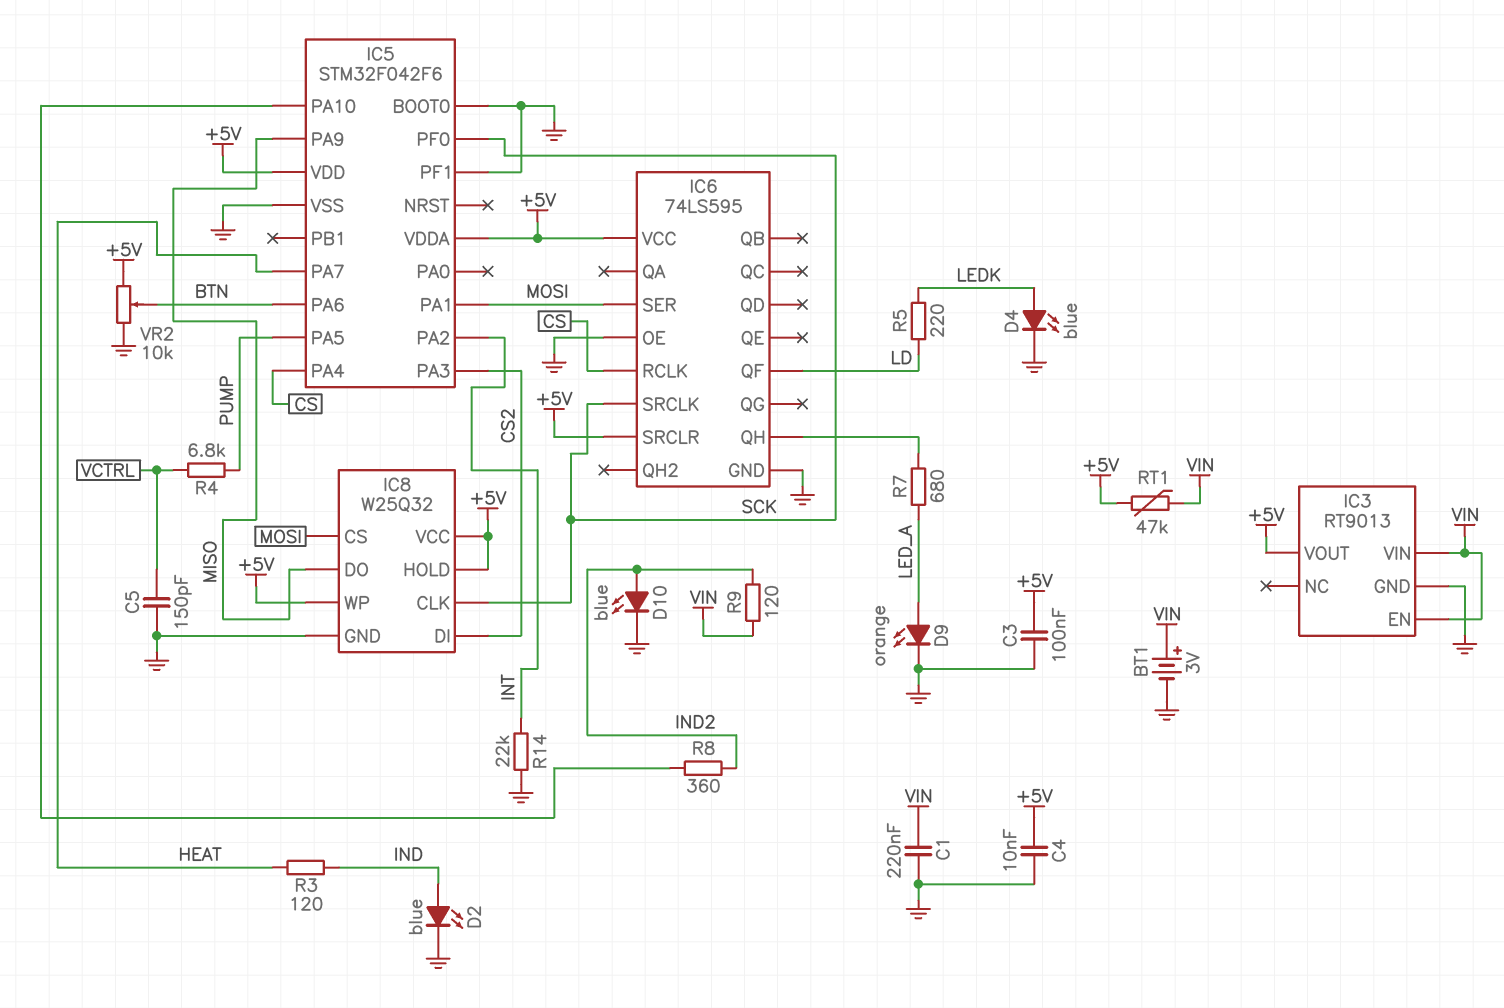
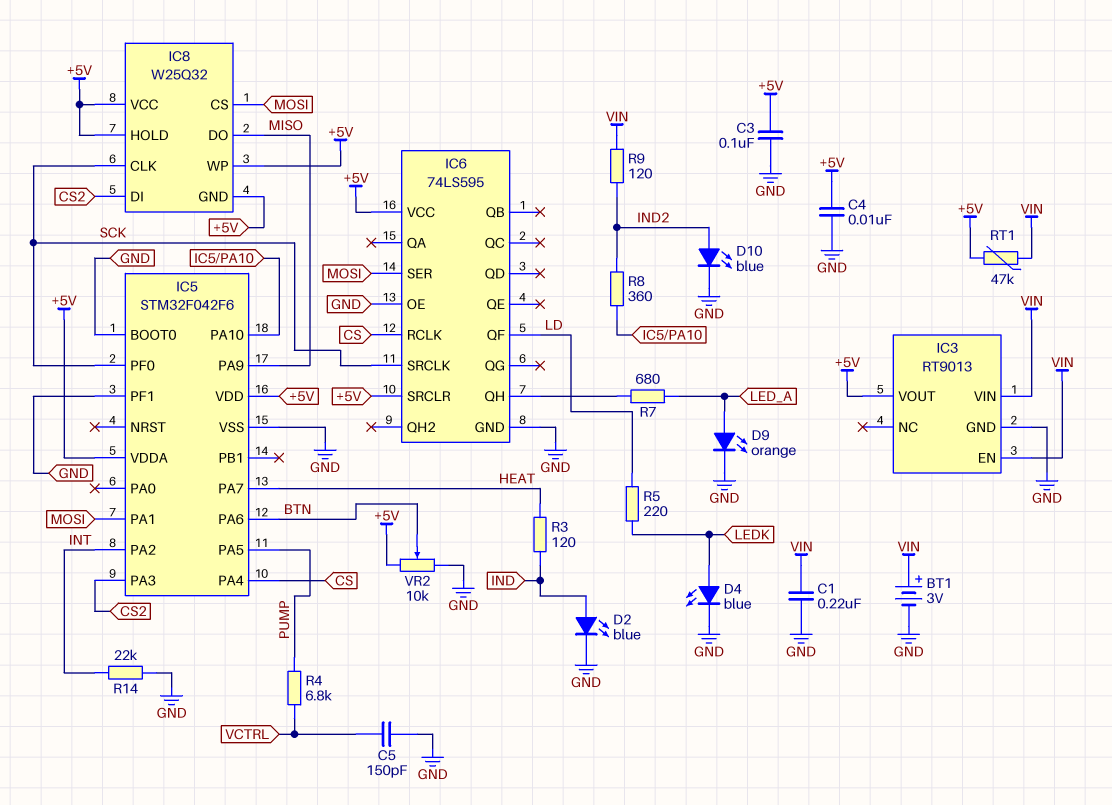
IC8 pin GND: GND -> +5V

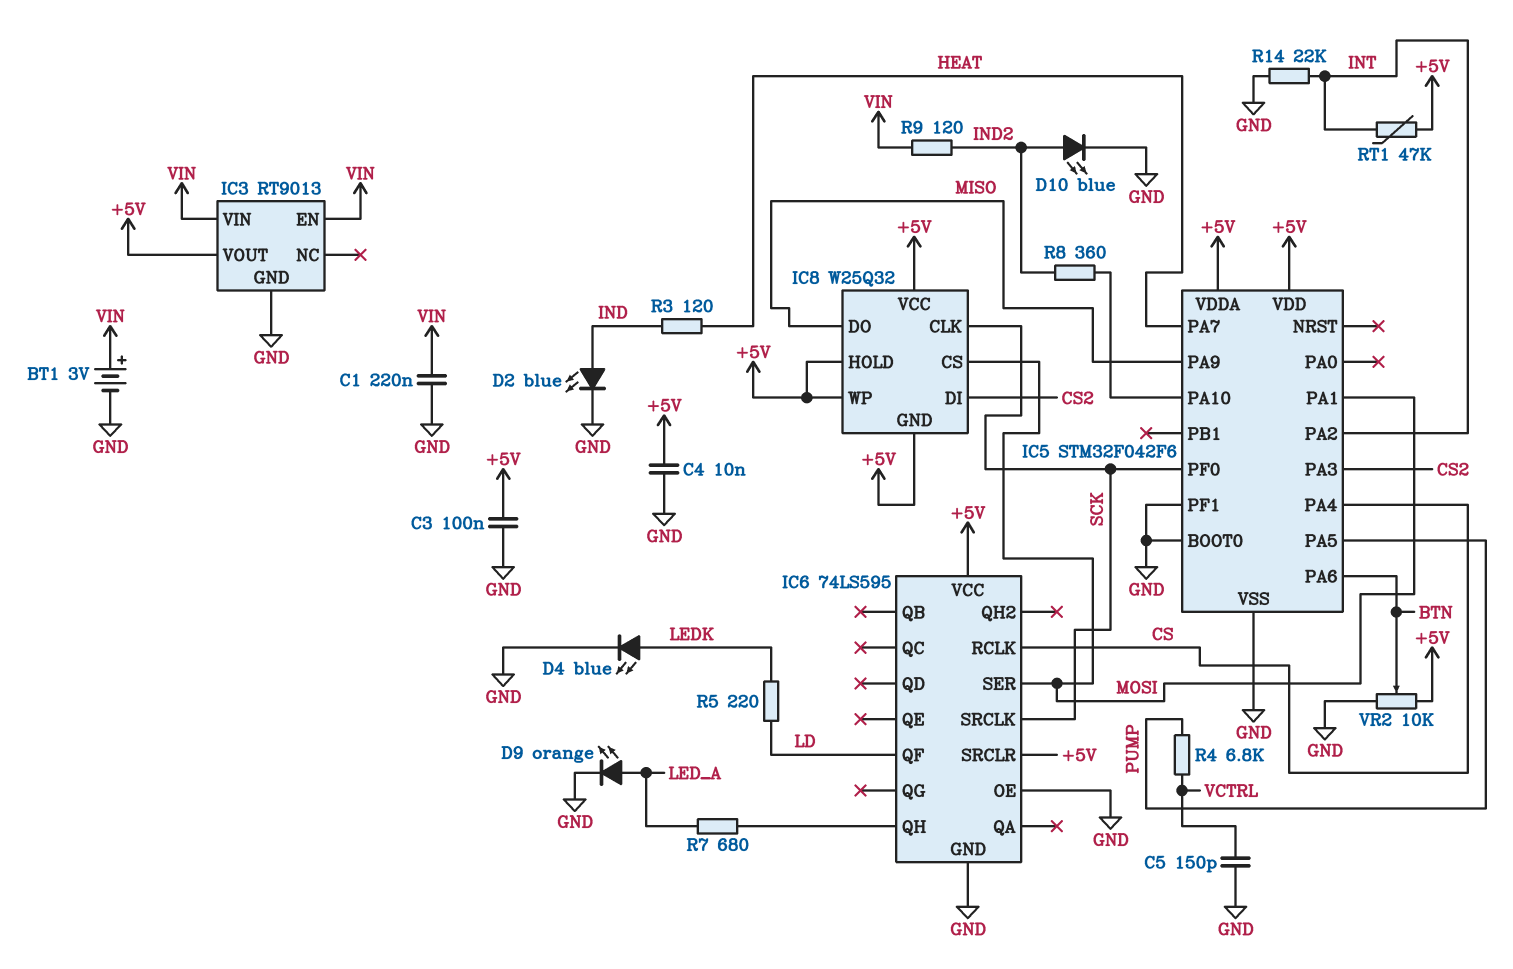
RT1: 47k (+5V, VIN) -> 47k (+5V, INT)

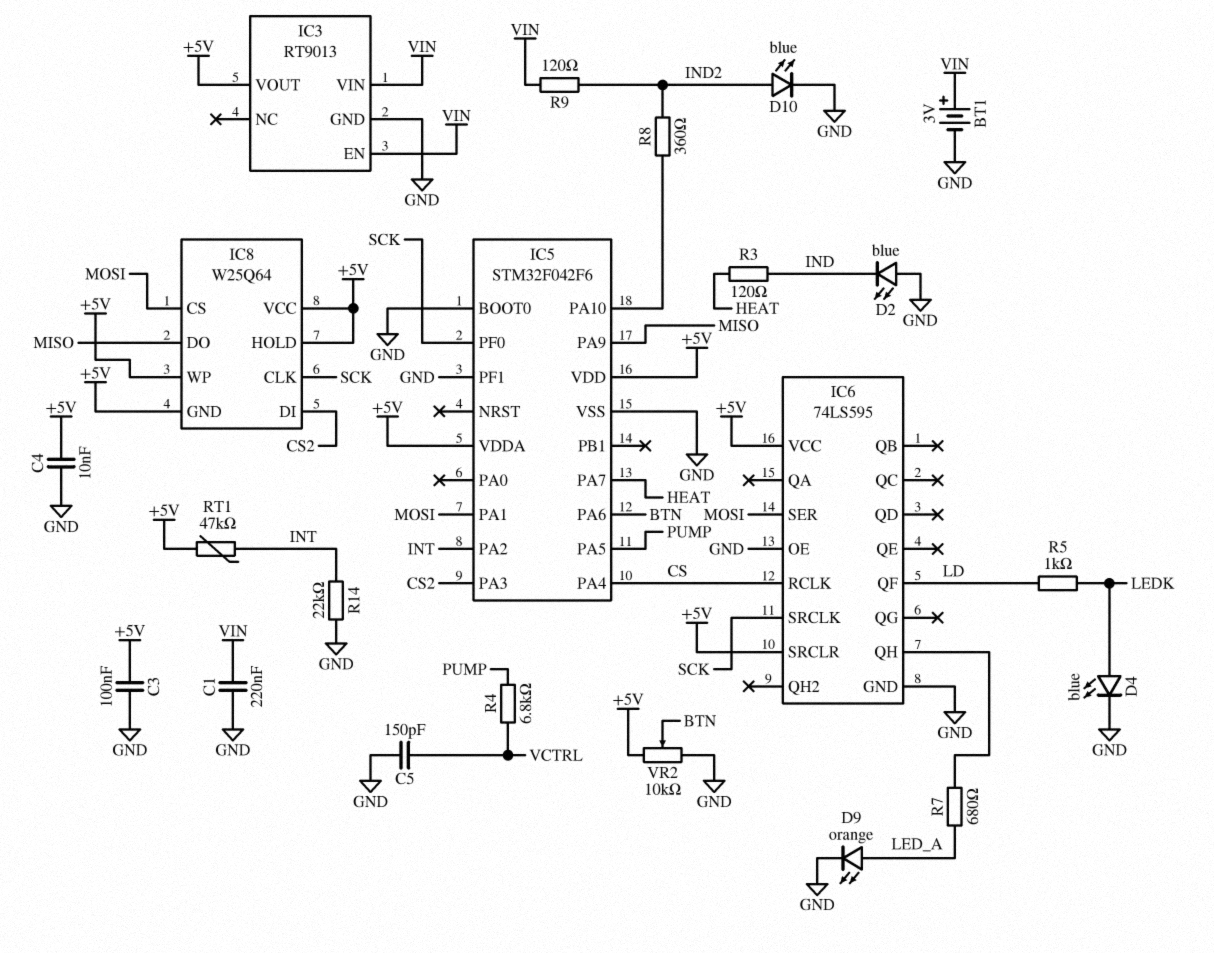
D2: LED blue (A IND, K GND) -> LED blue (A GND, K IND)
IC8: W25Q32 -> W25Q64
R5: 220 (LD, LEDK) -> 1k (LD, LEDK)

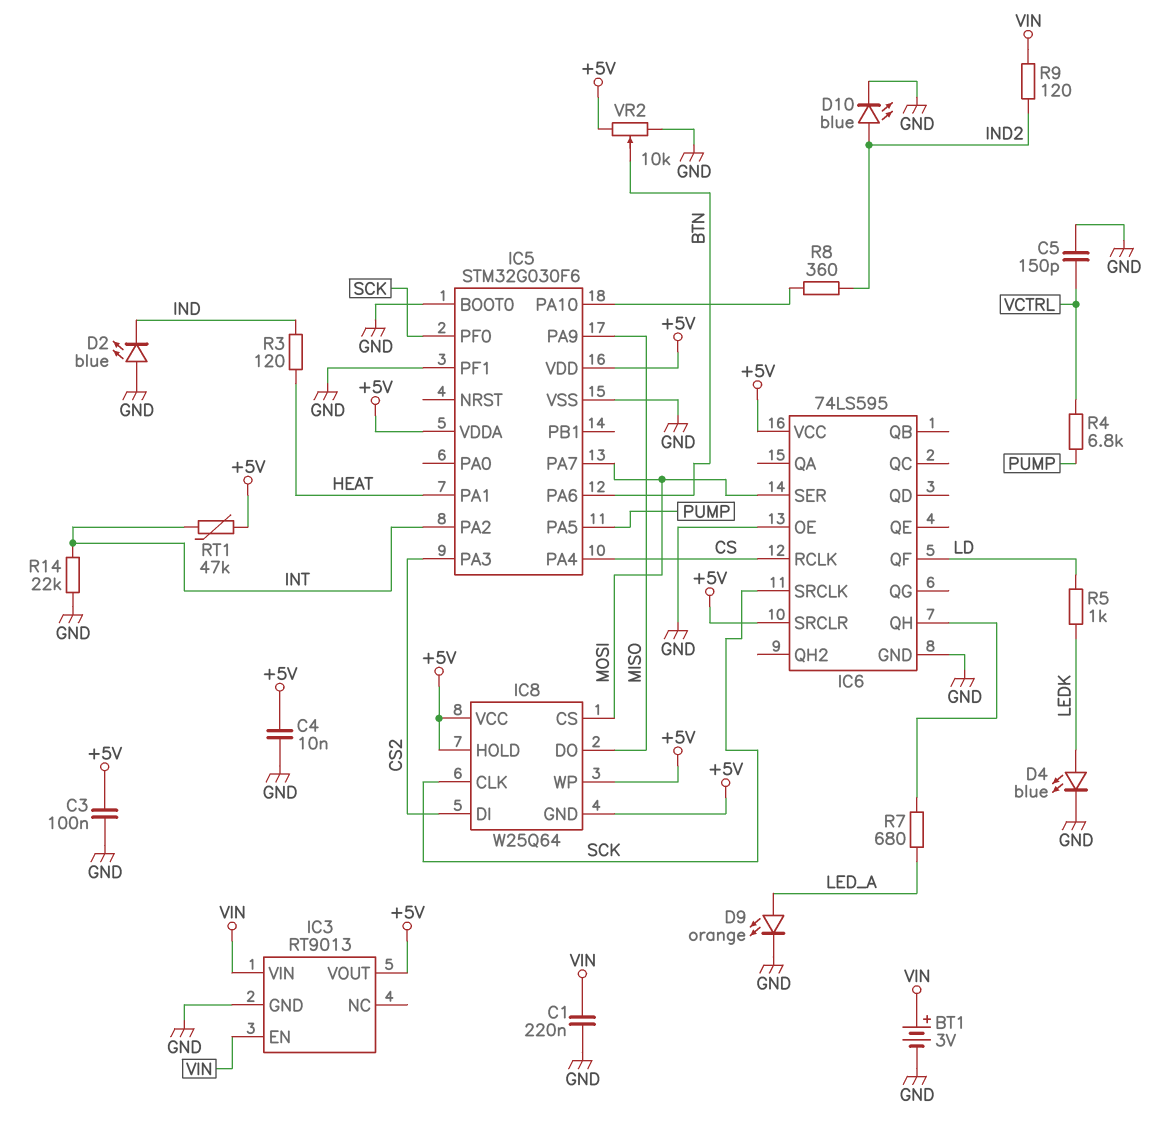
IC5: STM32F042F6 -> STM32G030F6
IC5 pin PA1: MOSI -> HEAT
IC5 pin PA7: HEAT -> MOSI

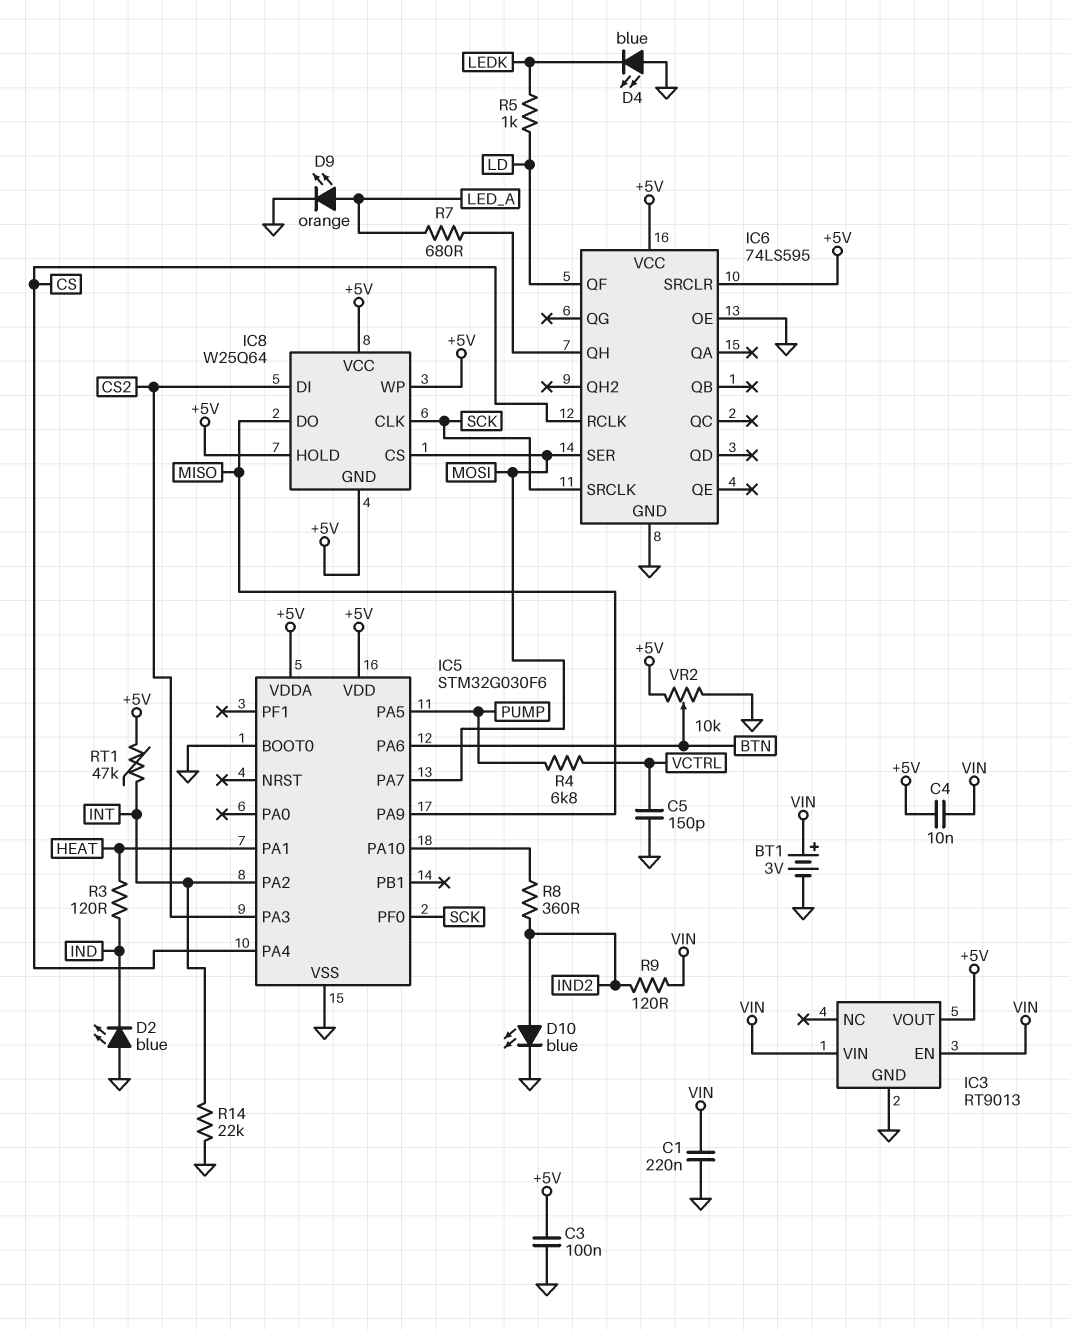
C4: 10nF (+5V, GND) -> 10nF (+5V, VIN)
D4: LED blue (A LEDK, K GND) -> LED blue (A GND, K LEDK)
IC5 pin PF1: GND -> none

